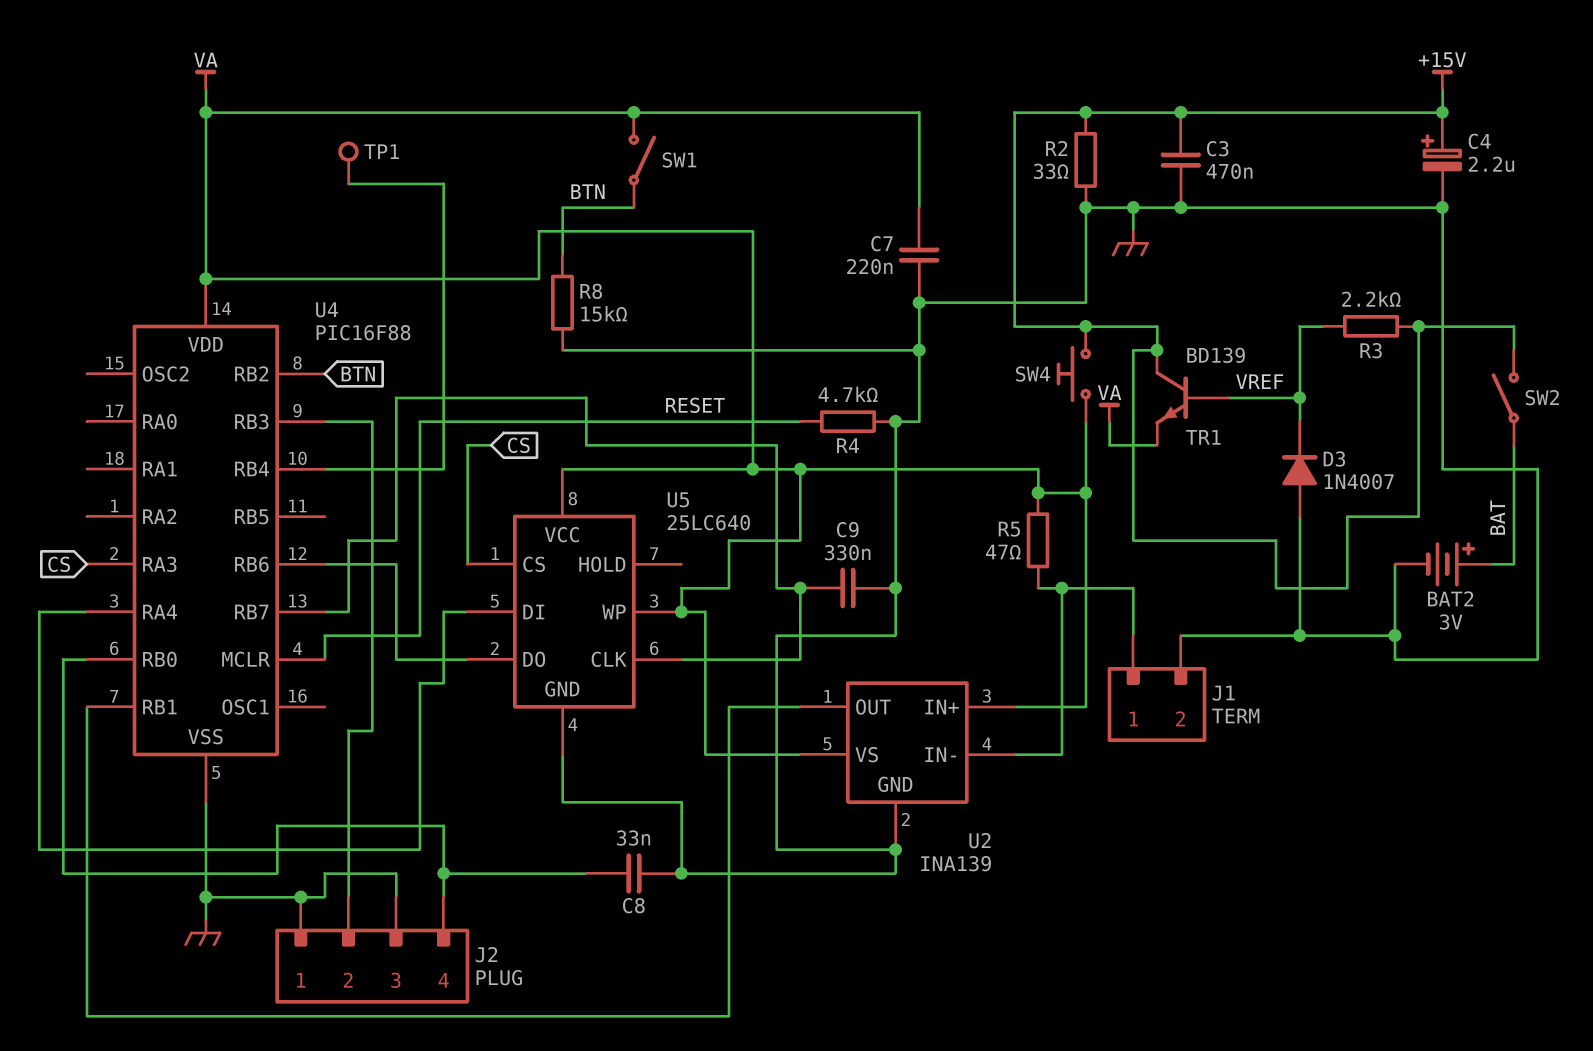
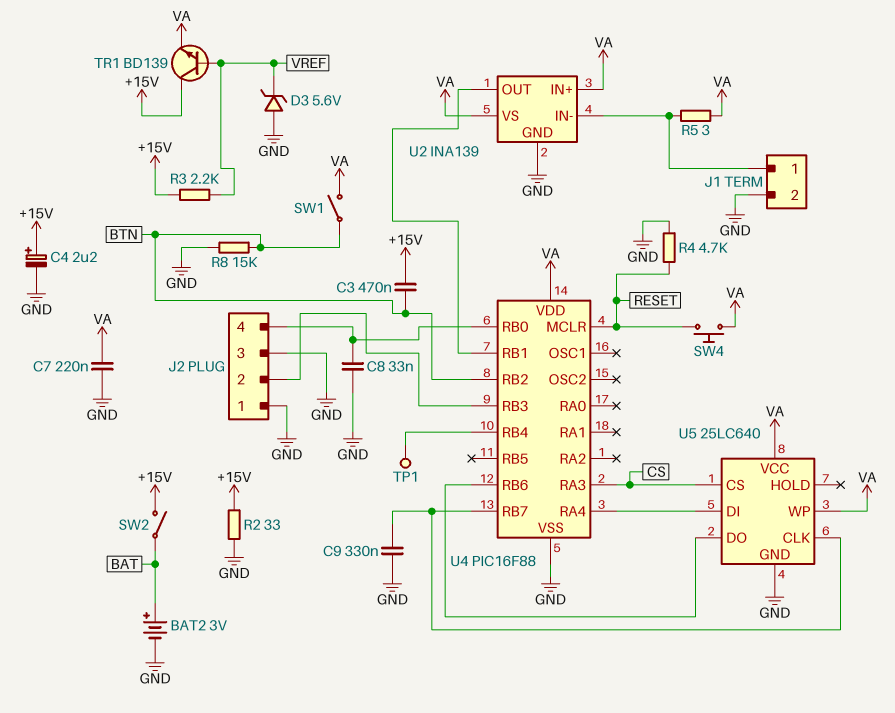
C3: 470nF (+15V, GND) -> 470nF (+15V, BTN)
D3: diode 1N4007 (A GND, K VREF) -> zener 5.6V (A GND, K VREF)
R5: 47 (J1/1, VA) -> 3 (J1/1, VA)
SW4: button (+15V, VA) -> button (RESET, VA)

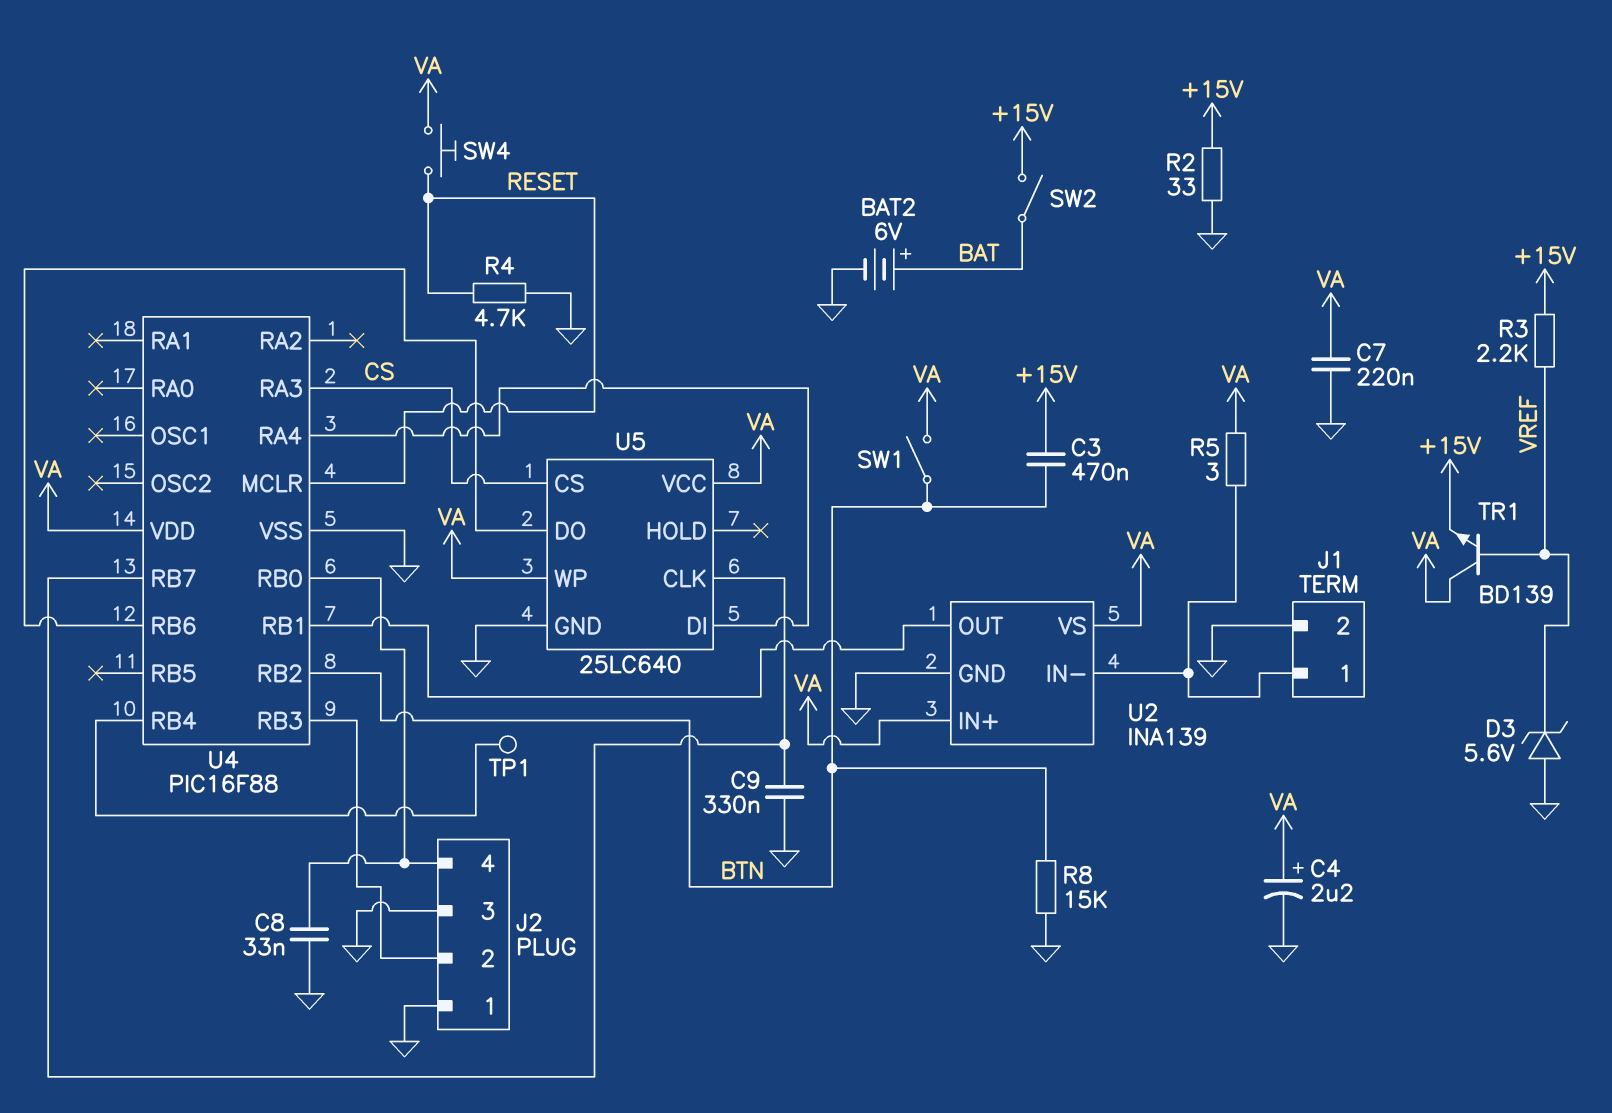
BAT2: 3V (plus BAT, minus GND) -> 6V (plus BAT, minus GND)
C4: 2.2uF (plus +15V, minus GND) -> 2.2uF (plus VA, minus GND)
TR1: NPN BD139 (B VREF, C +15V, E VA) -> NPN BD139 (B VREF, C VA, E +15V)

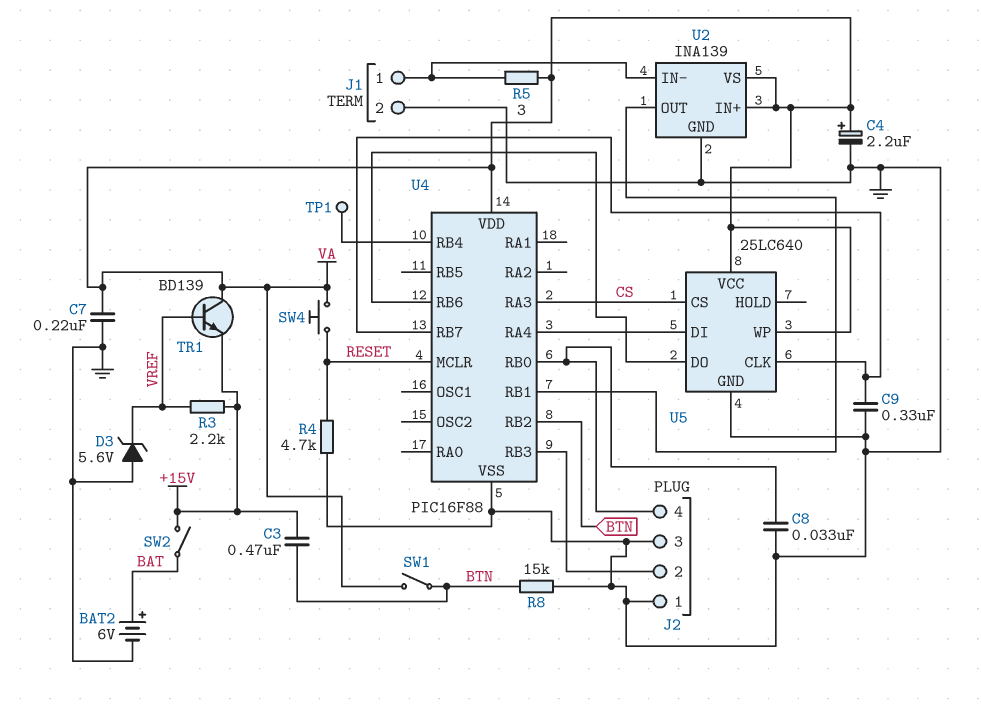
R2: 33 (+15V, GND) -> none

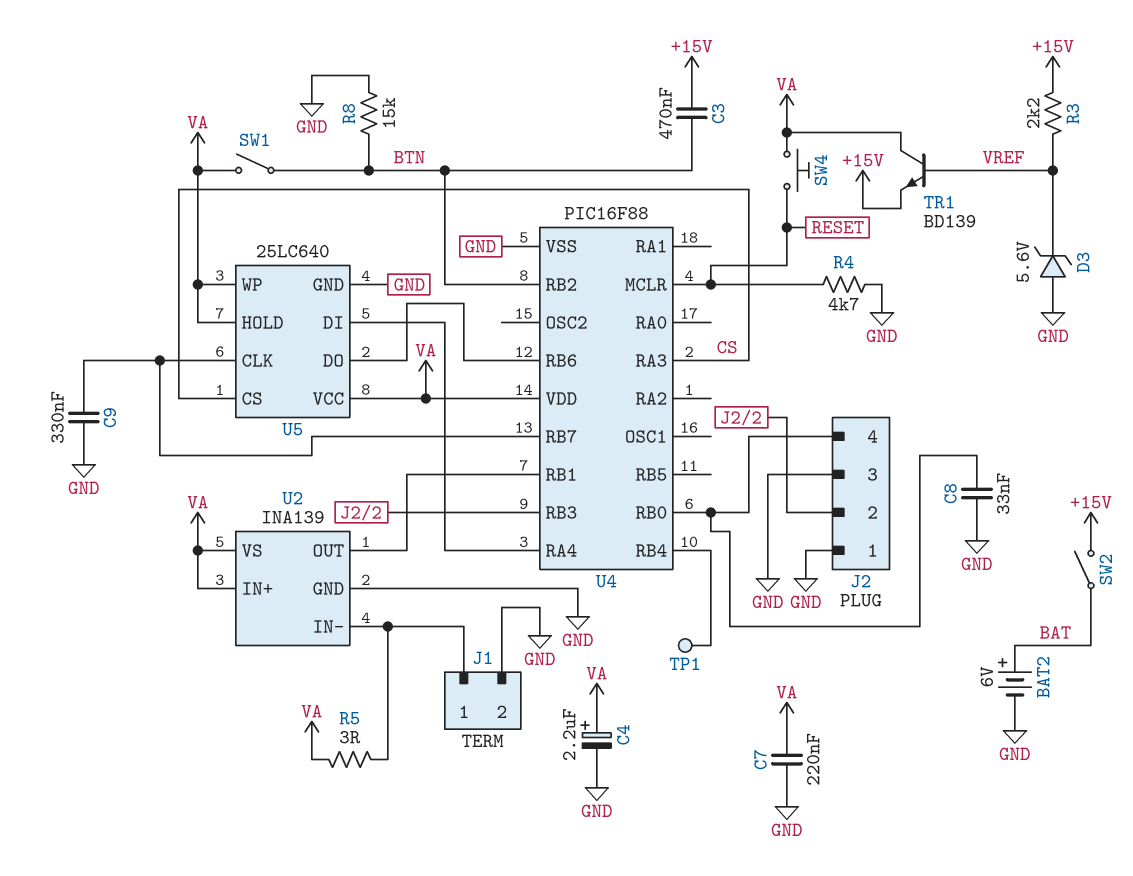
U5 pin HOLD: none -> VA

